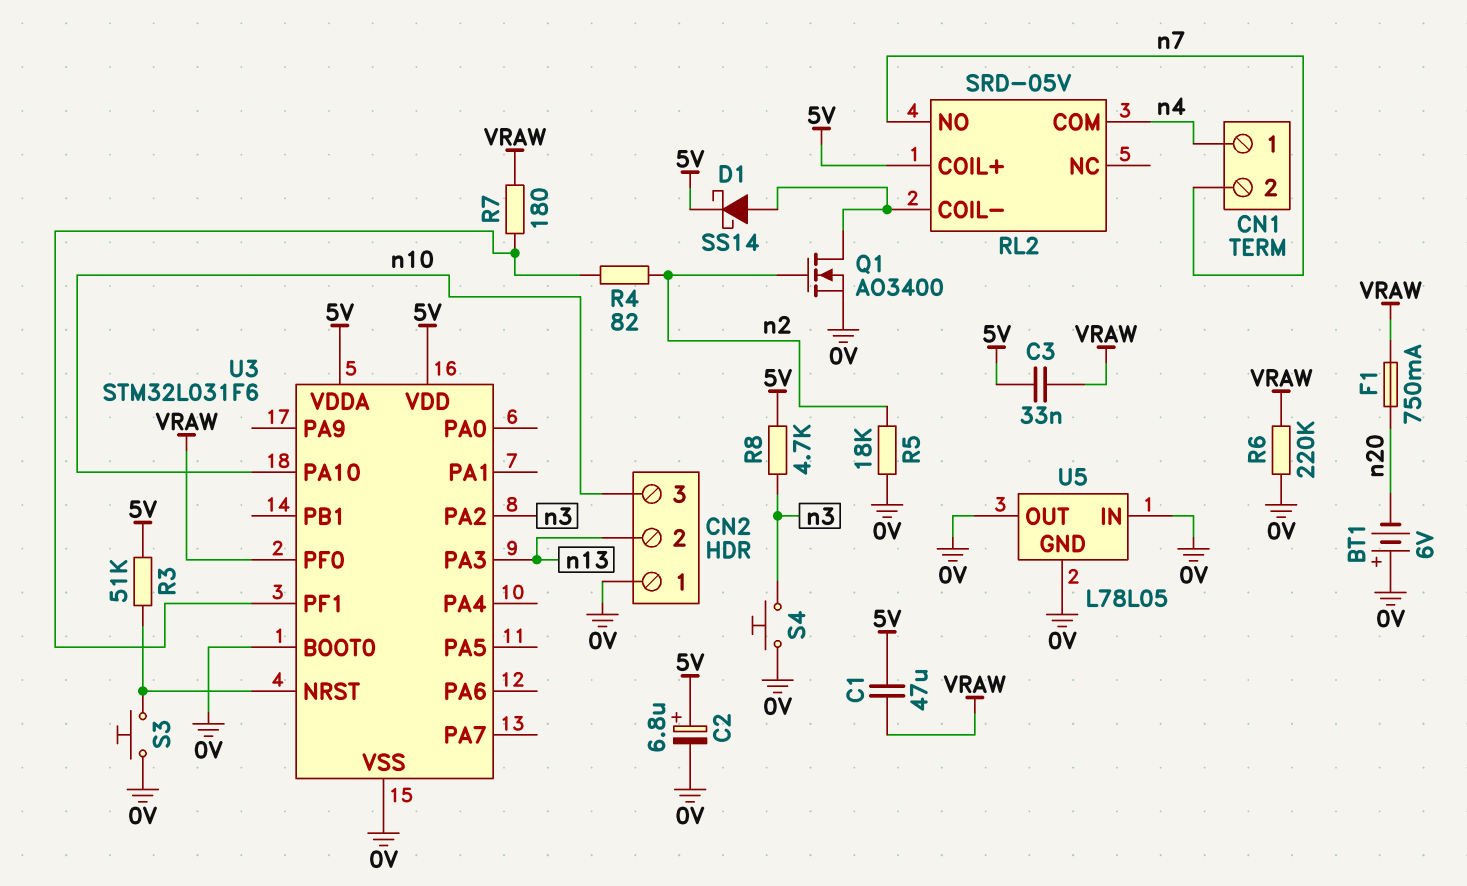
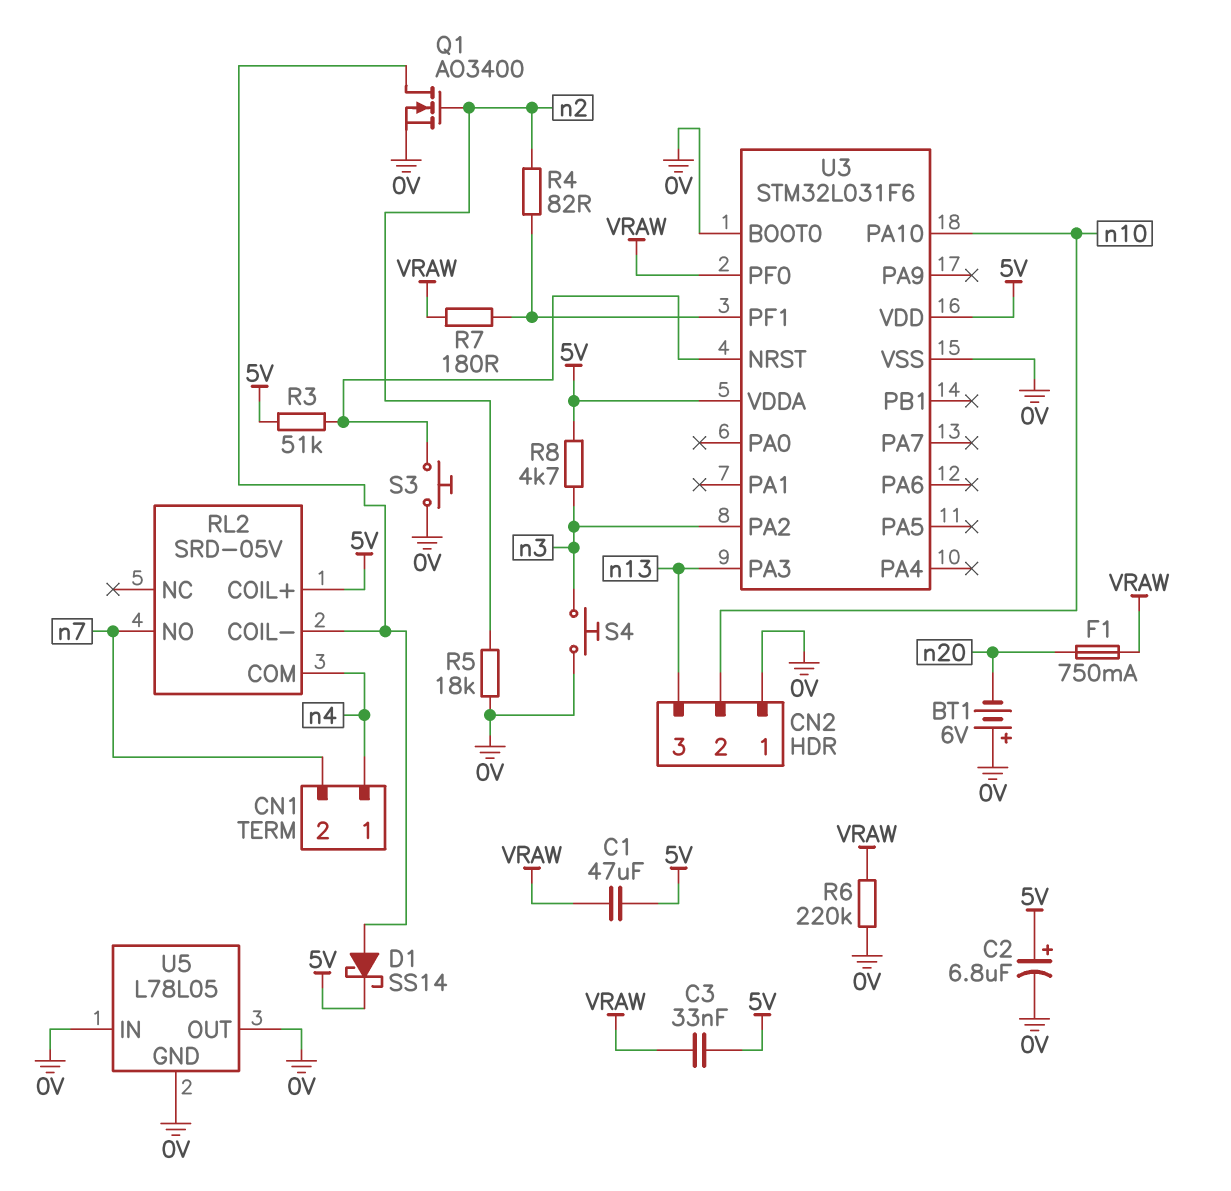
CN2 pin 2: n13 -> n10
CN2 pin 3: n10 -> n13

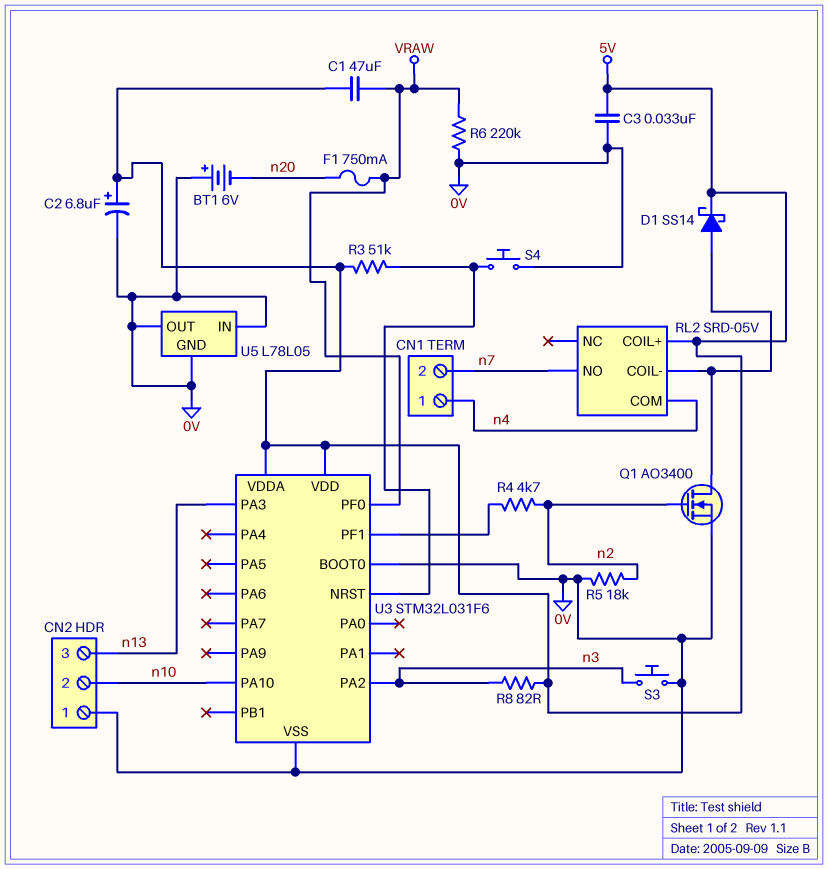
C3: 33nF (5V, VRAW) -> 33nF (0V, 5V)
R4: 82 (U3/PF1, n2) -> 4.7k (U3/PF1, n2)
R7: 180 (U3/PF1, VRAW) -> none
R8: 4.7k (5V, n3) -> 82 (5V, n3)
S3: button (0V, U3/NRST) -> button (0V, n3)
S4: button (0V, n3) -> button (0V, U3/NRST)

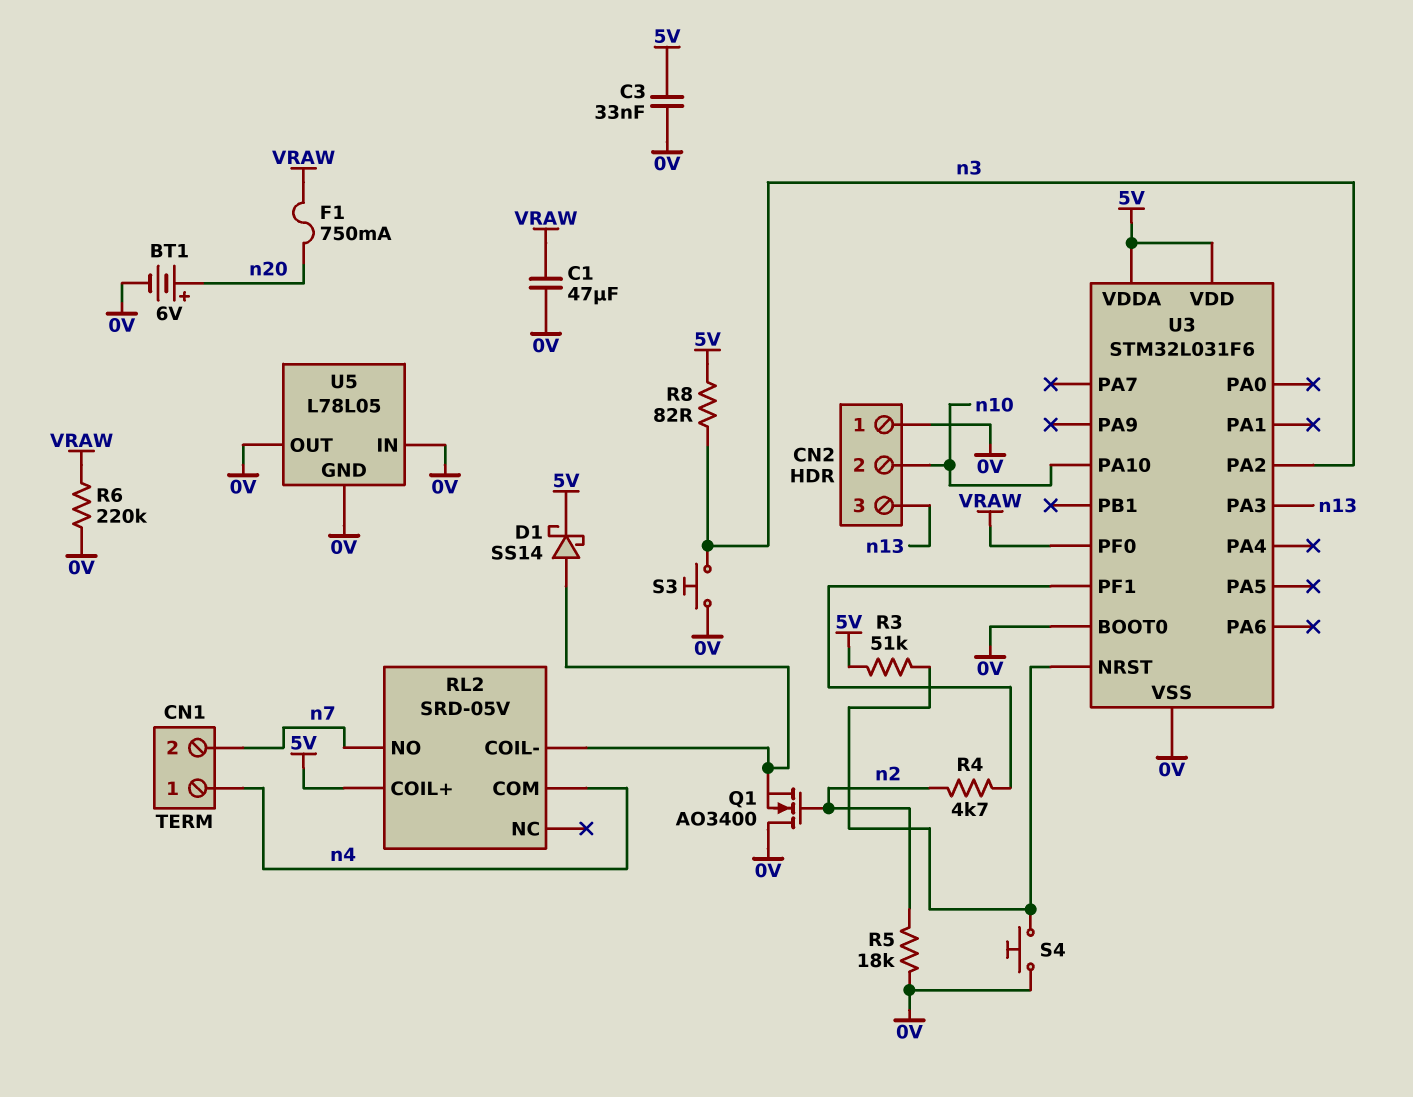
BT1: 6V (plus 0V, minus n20) -> 6V (plus n20, minus 0V)
C1: 47uF (5V, VRAW) -> 47uF (0V, VRAW)
C2: 6.8uF (plus 5V, minus 0V) -> none
Q1: NMOS AO3400 (G n2, D RL2/COIL-, S 0V) -> NMOS AO3400 (G n2, D 0V, S RL2/COIL-)

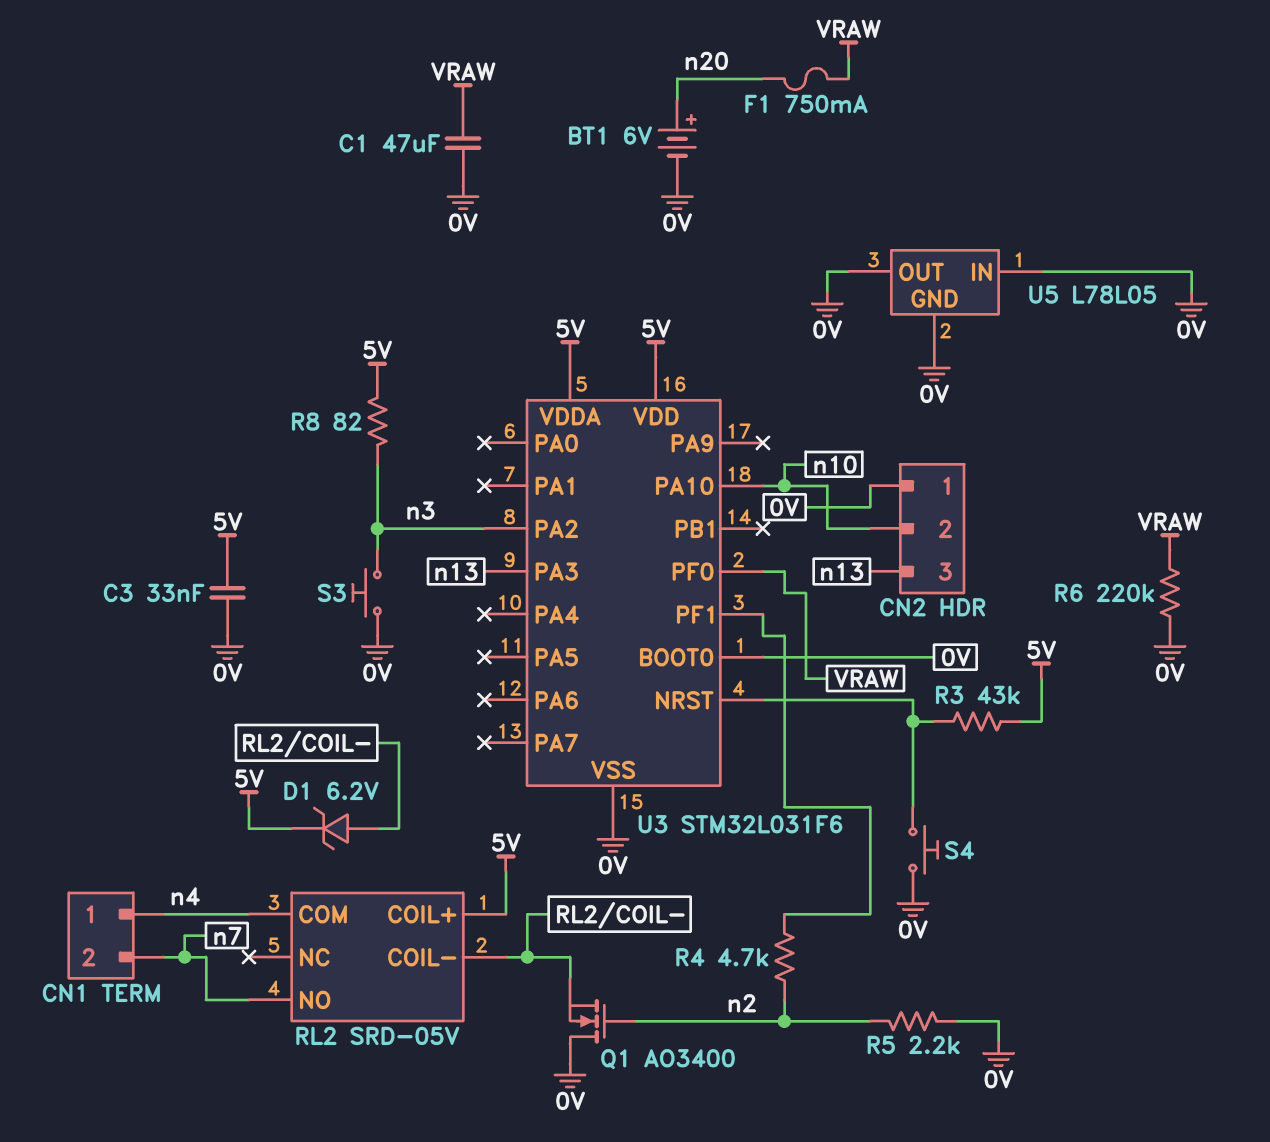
D1: schottky SS14 (A RL2/COIL-, K 5V) -> zener 6.2V (A RL2/COIL-, K 5V)
R3: 51k (5V, U3/NRST) -> 43k (5V, U3/NRST)
R5: 18k (0V, n2) -> 2.2k (0V, n2)

